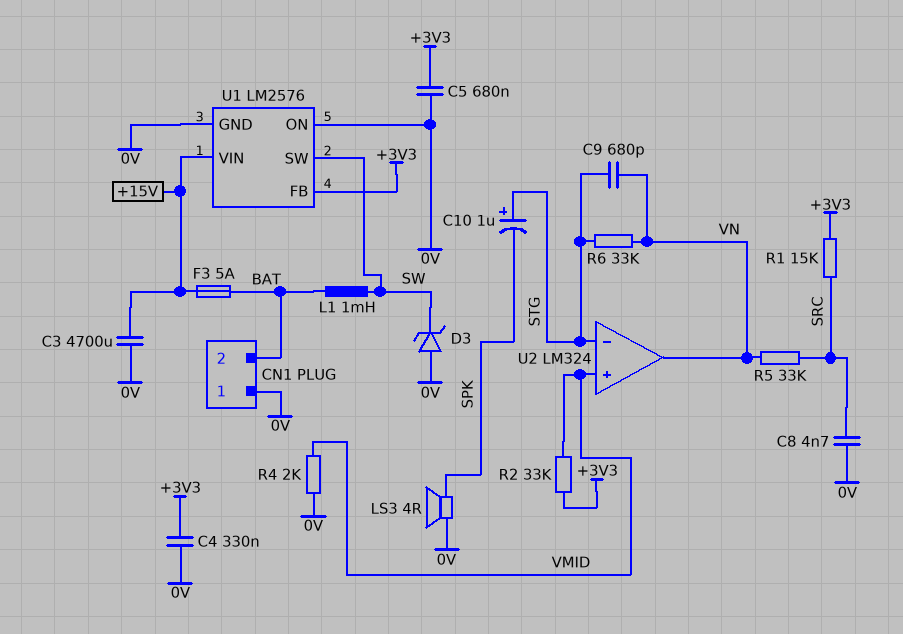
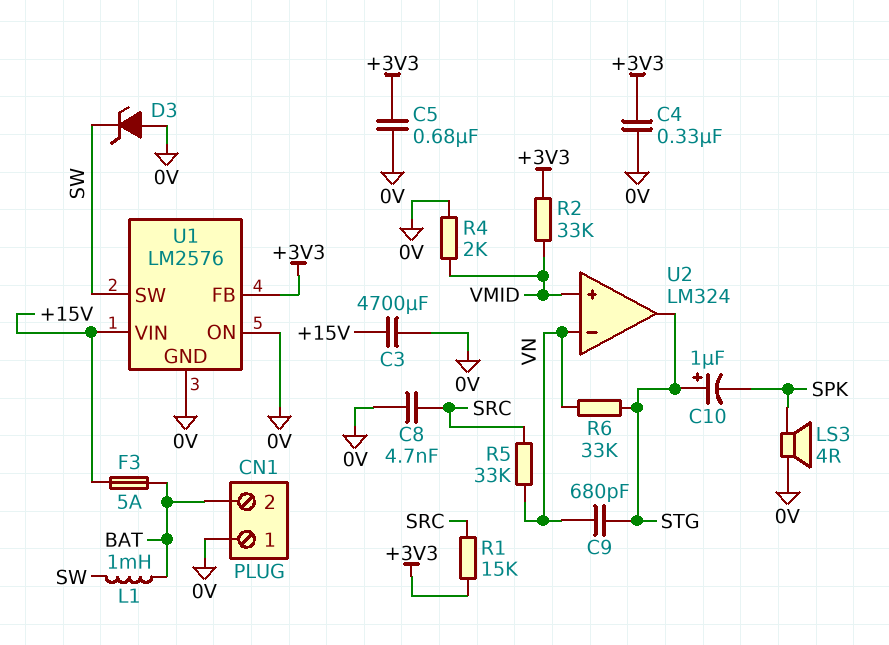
U2 pin in-: STG -> VN
U2 pin out: VN -> STG

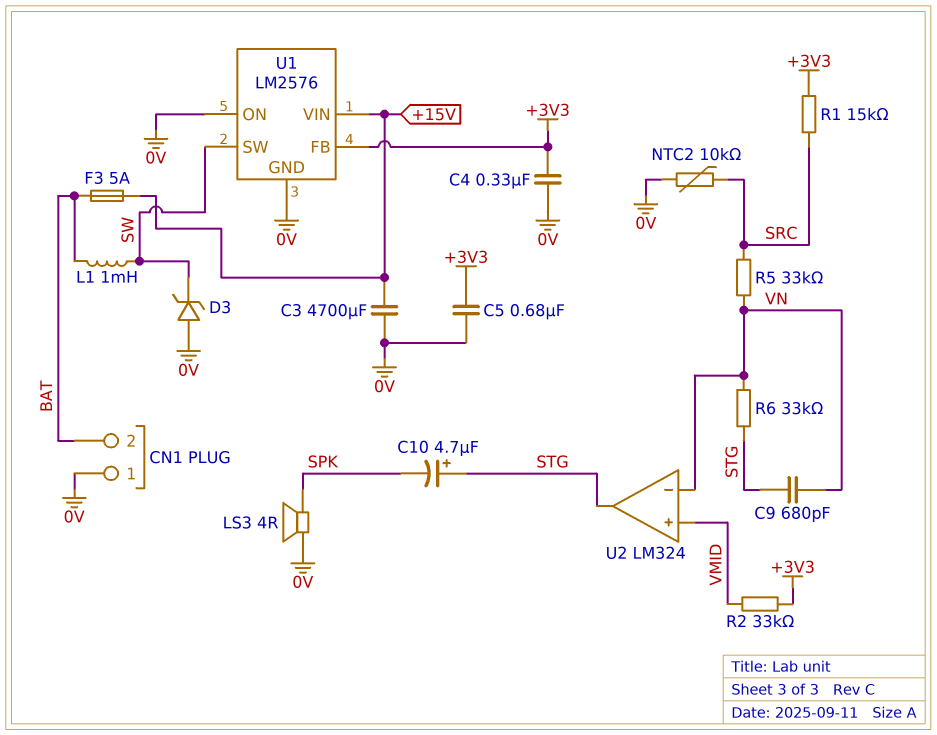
C8: 4.7nF (0V, SRC) -> none
C10: 1uF (plus STG, minus SPK) -> 4.7uF (plus STG, minus SPK)
NTC2: none -> 10k (0V, SRC)
R4: 2k (0V, VMID) -> none

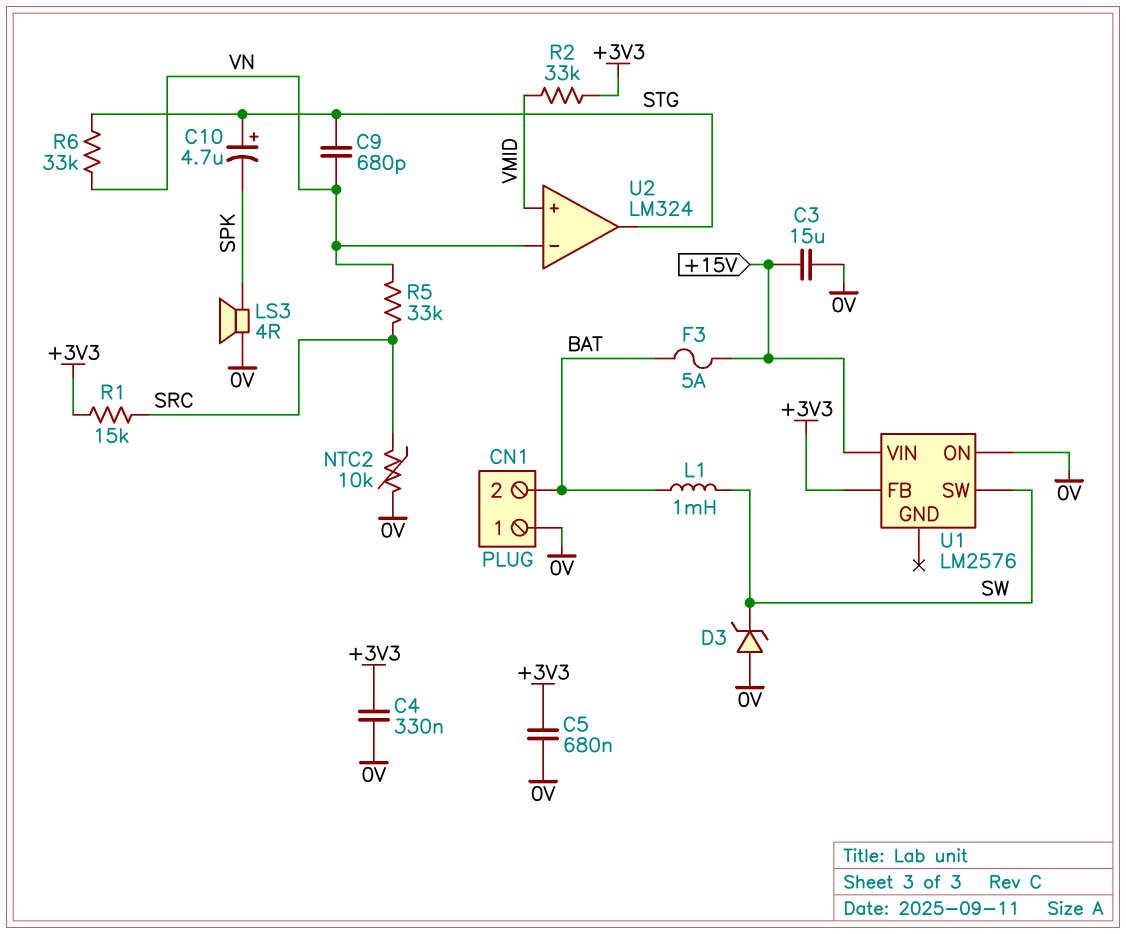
C3: 4700uF (+15V, 0V) -> 15uF (+15V, 0V)
U1 pin GND: 0V -> none

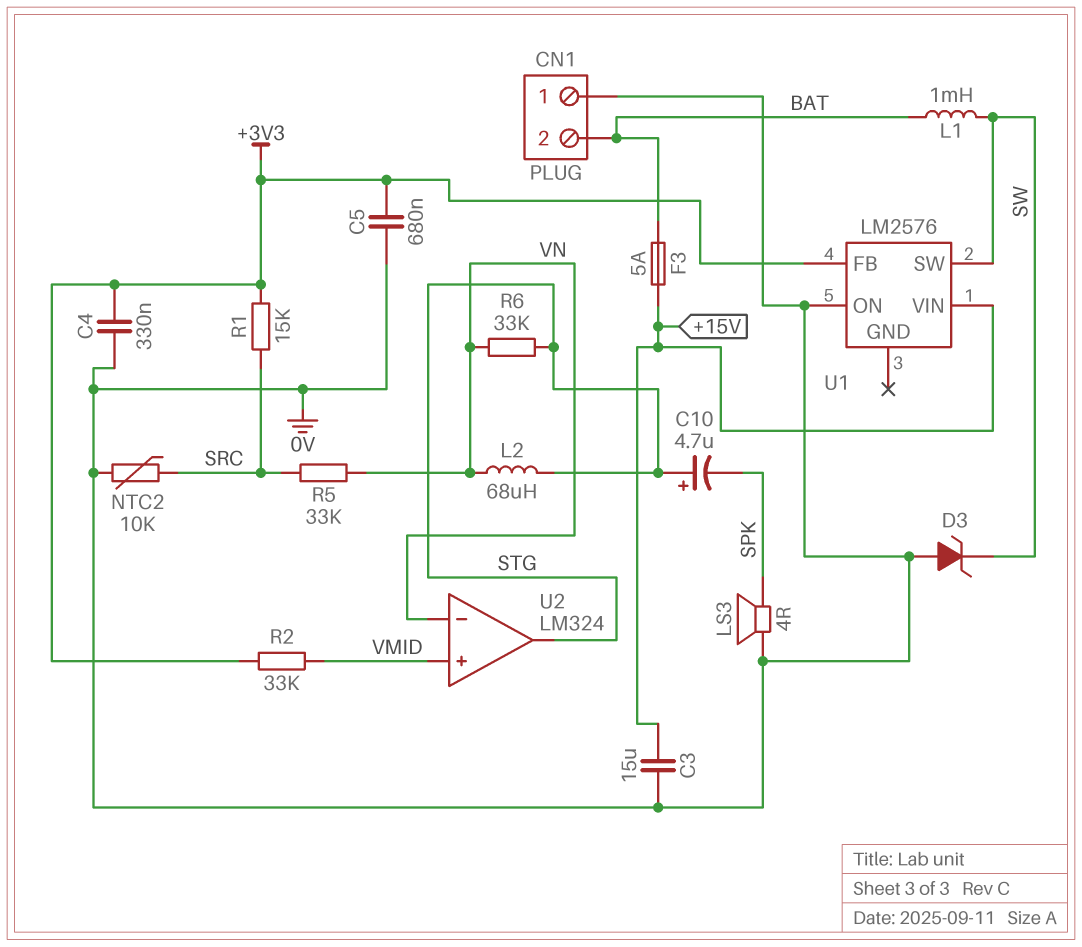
C9: 680pF (STG, VN) -> none
L2: none -> 68uH (STG, VN)

